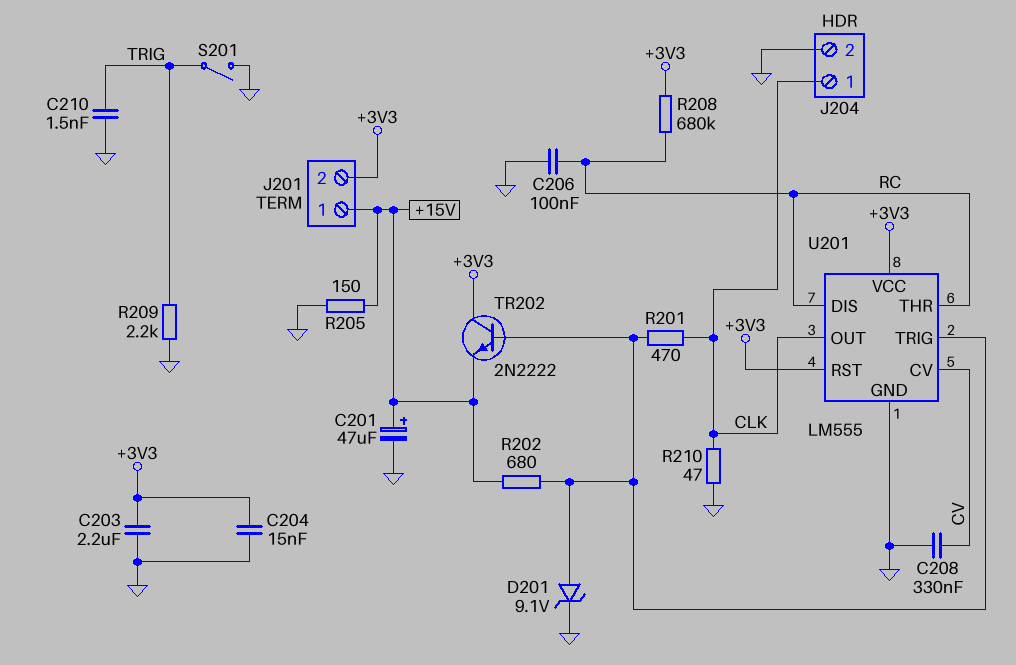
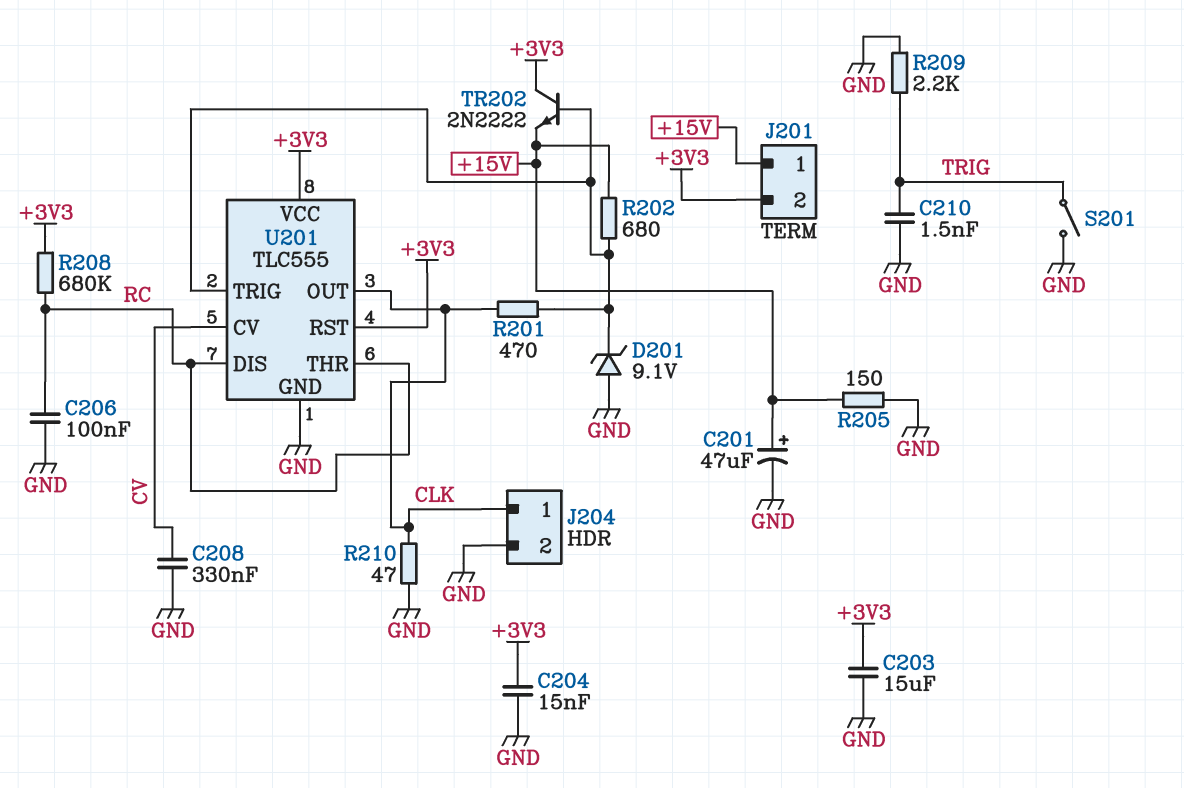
C203: 2.2uF (+3V3, GND) -> 15uF (+3V3, GND)
D201: zener 9.1V (A U201/TRIG, K GND) -> zener 9.1V (A GND, K U201/TRIG)
U201: LM555 -> TLC555

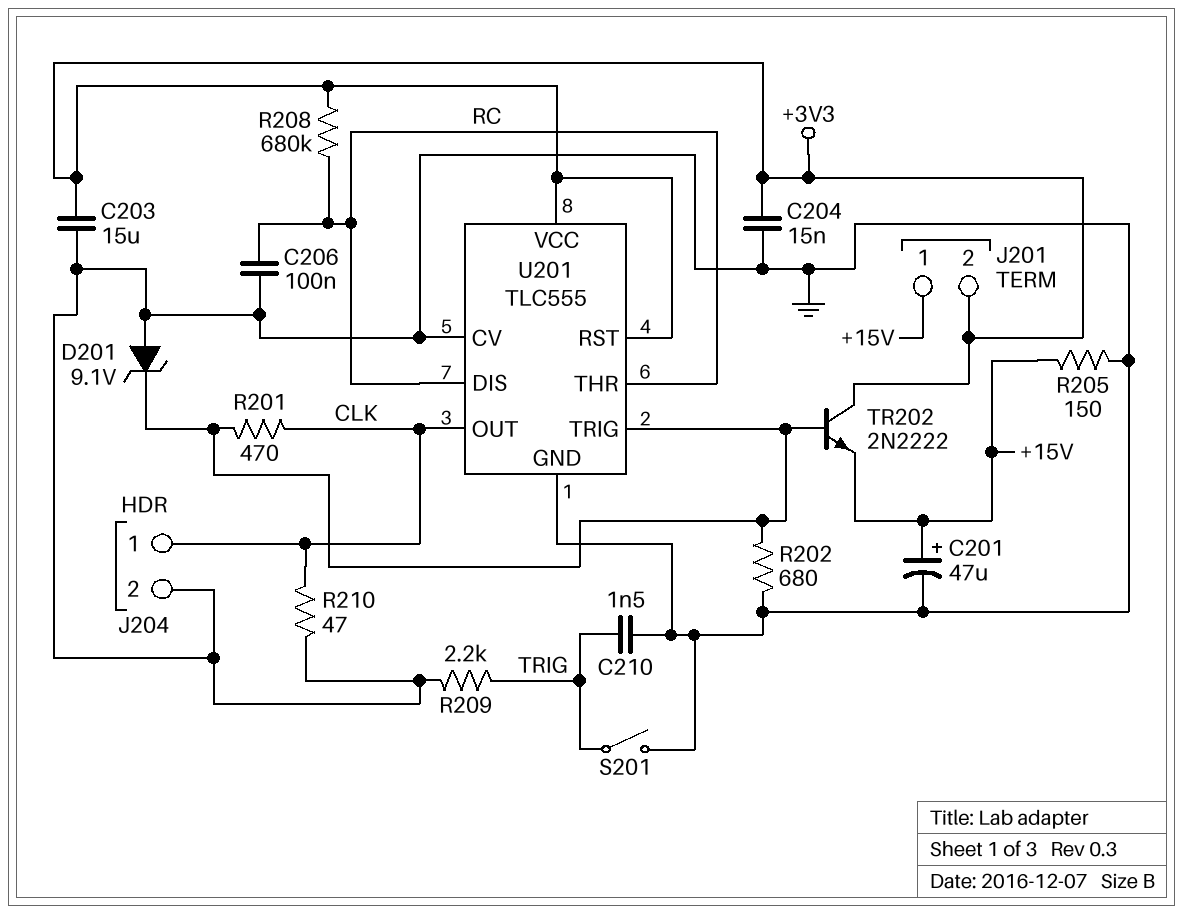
C208: 330nF (CV, GND) -> none
R202: 680 (+15V, U201/TRIG) -> 680 (GND, U201/TRIG)
U201 pin CV: CV -> GND

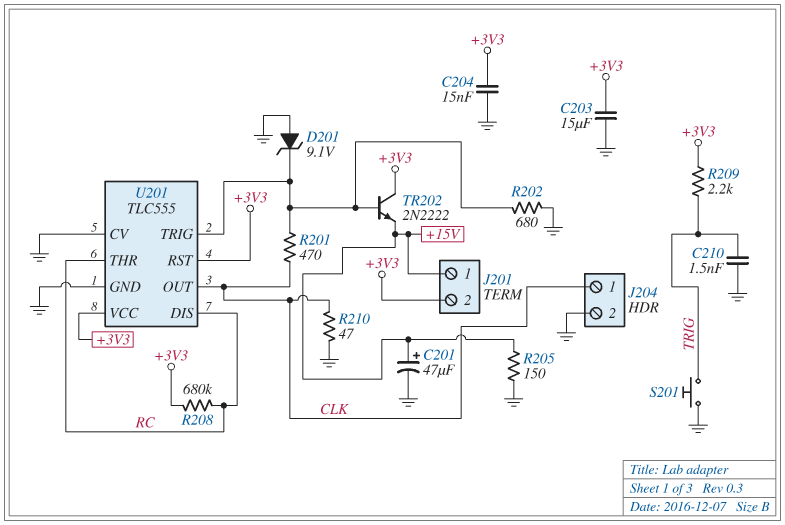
C206: 100nF (GND, RC) -> none
R209: 2.2k (GND, TRIG) -> 2.2k (+3V3, TRIG)
S201: switch (GND, TRIG) -> button (GND, TRIG)

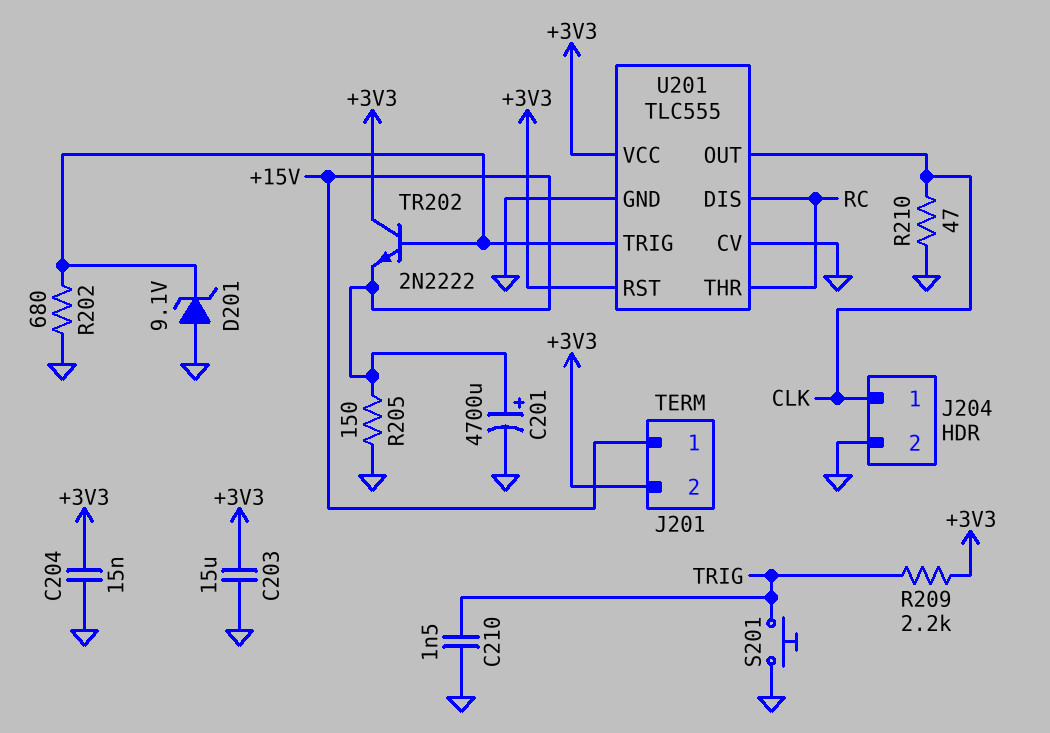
C201: 47uF (plus +15V, minus GND) -> 4700uF (plus +15V, minus GND)
R201: 470 (CLK, U201/TRIG) -> none
R208: 680k (+3V3, RC) -> none

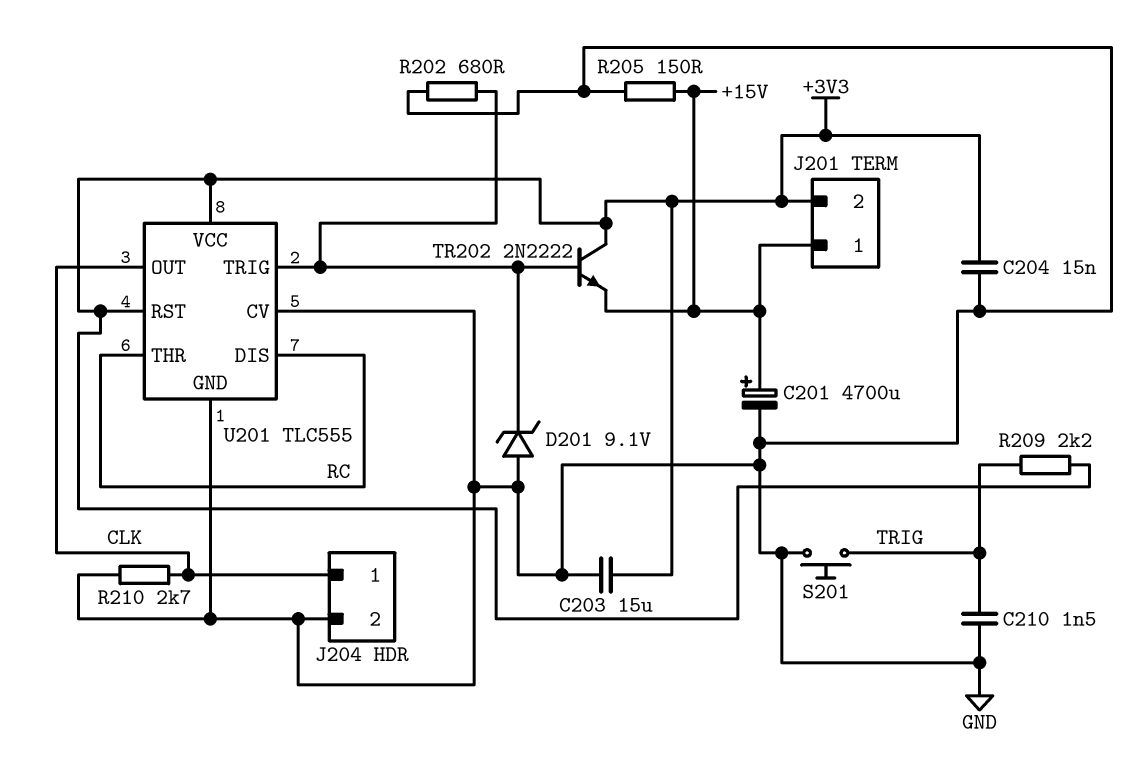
R210: 47 (CLK, GND) -> 2.7k (CLK, GND)

